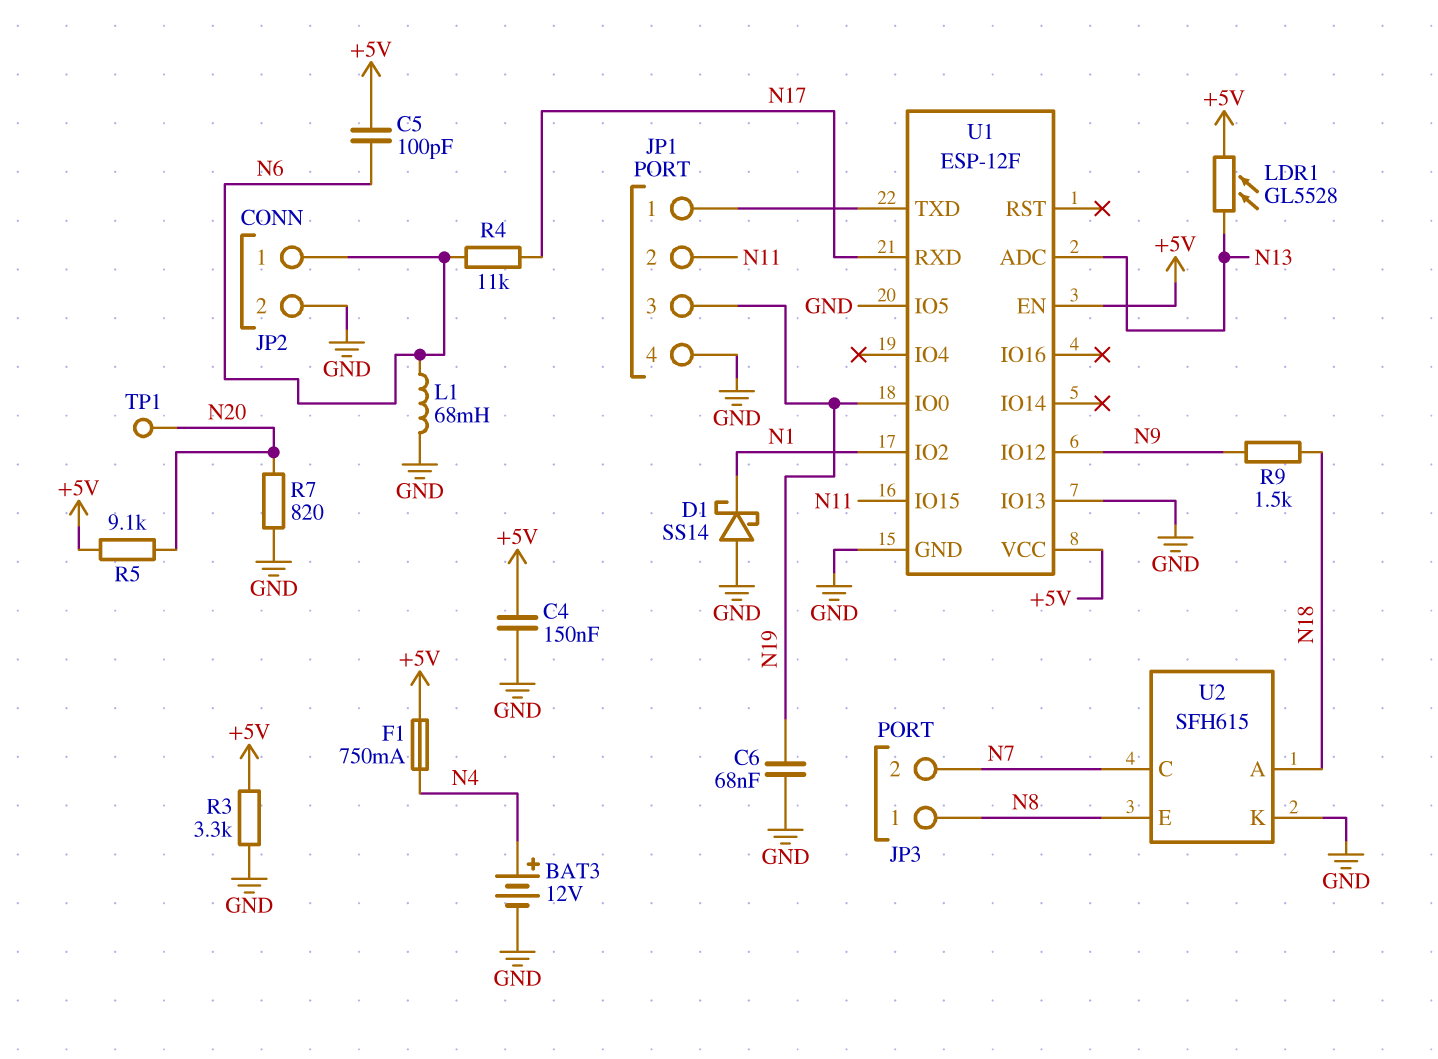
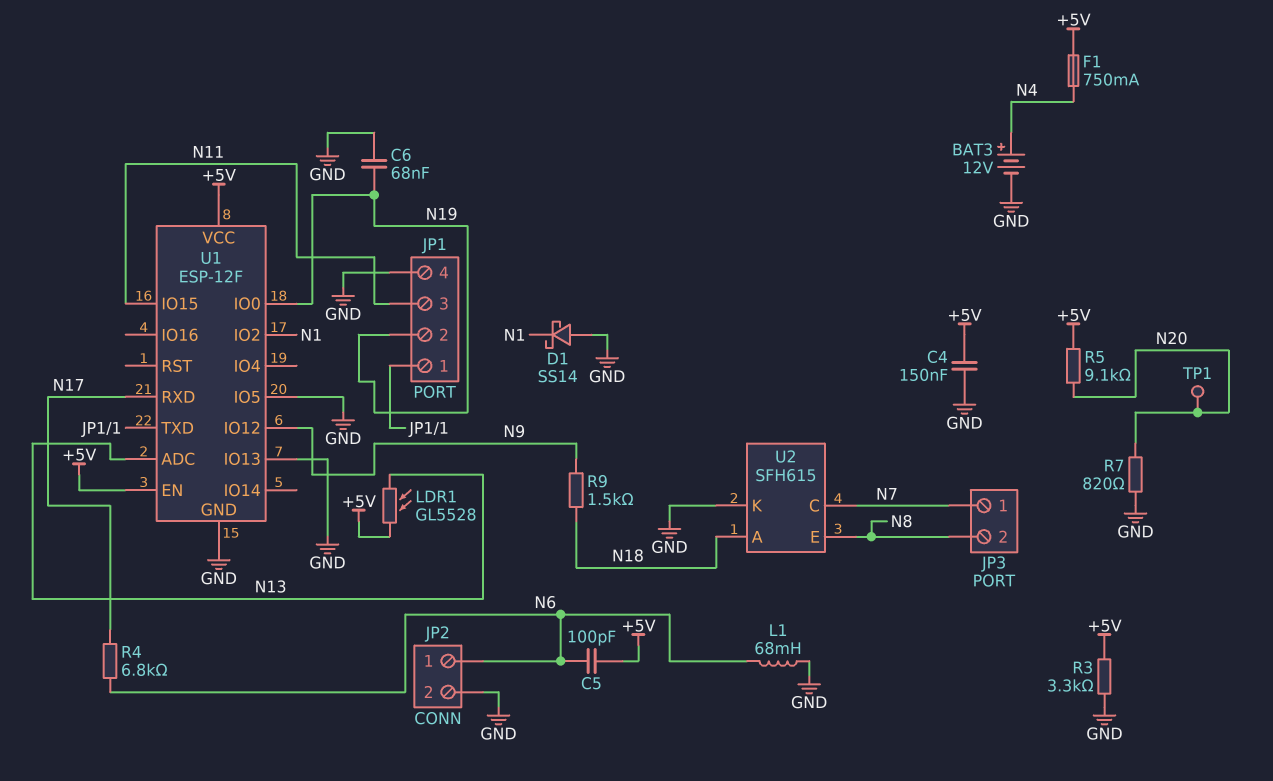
JP1 pin 2: N11 -> N19
JP1 pin 3: N19 -> N11
JP3 pin 1: N8 -> N7
JP3 pin 2: N7 -> N8
R4: 11k (N6, N17) -> 6.8k (N6, N17)

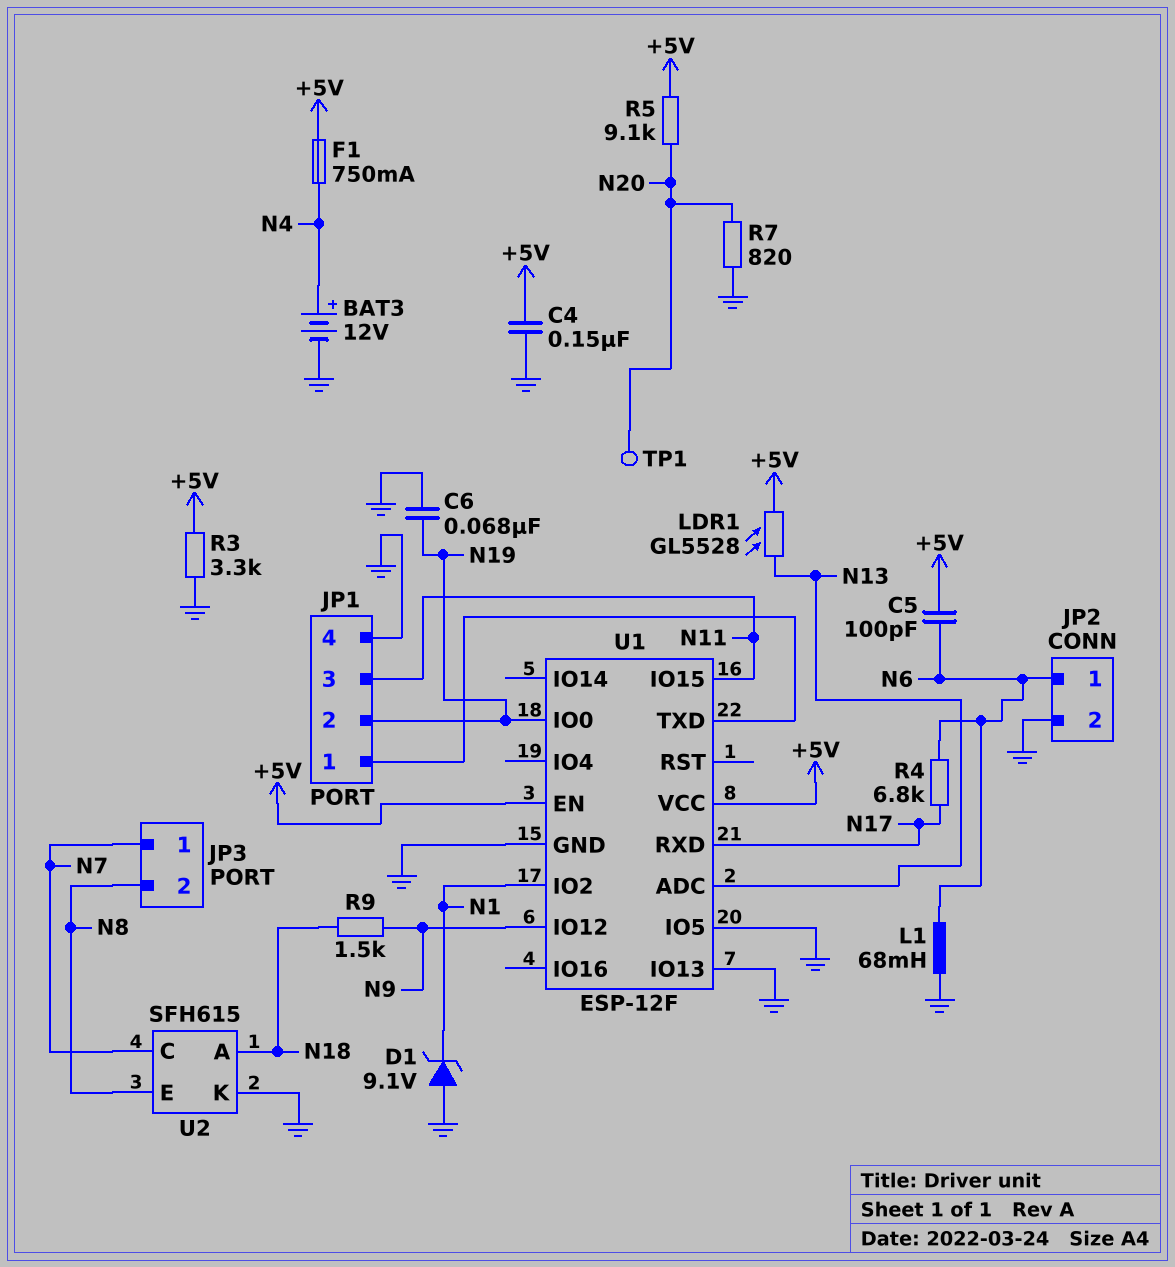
D1: schottky SS14 (A GND, K N1) -> zener 9.1V (A GND, K N1)

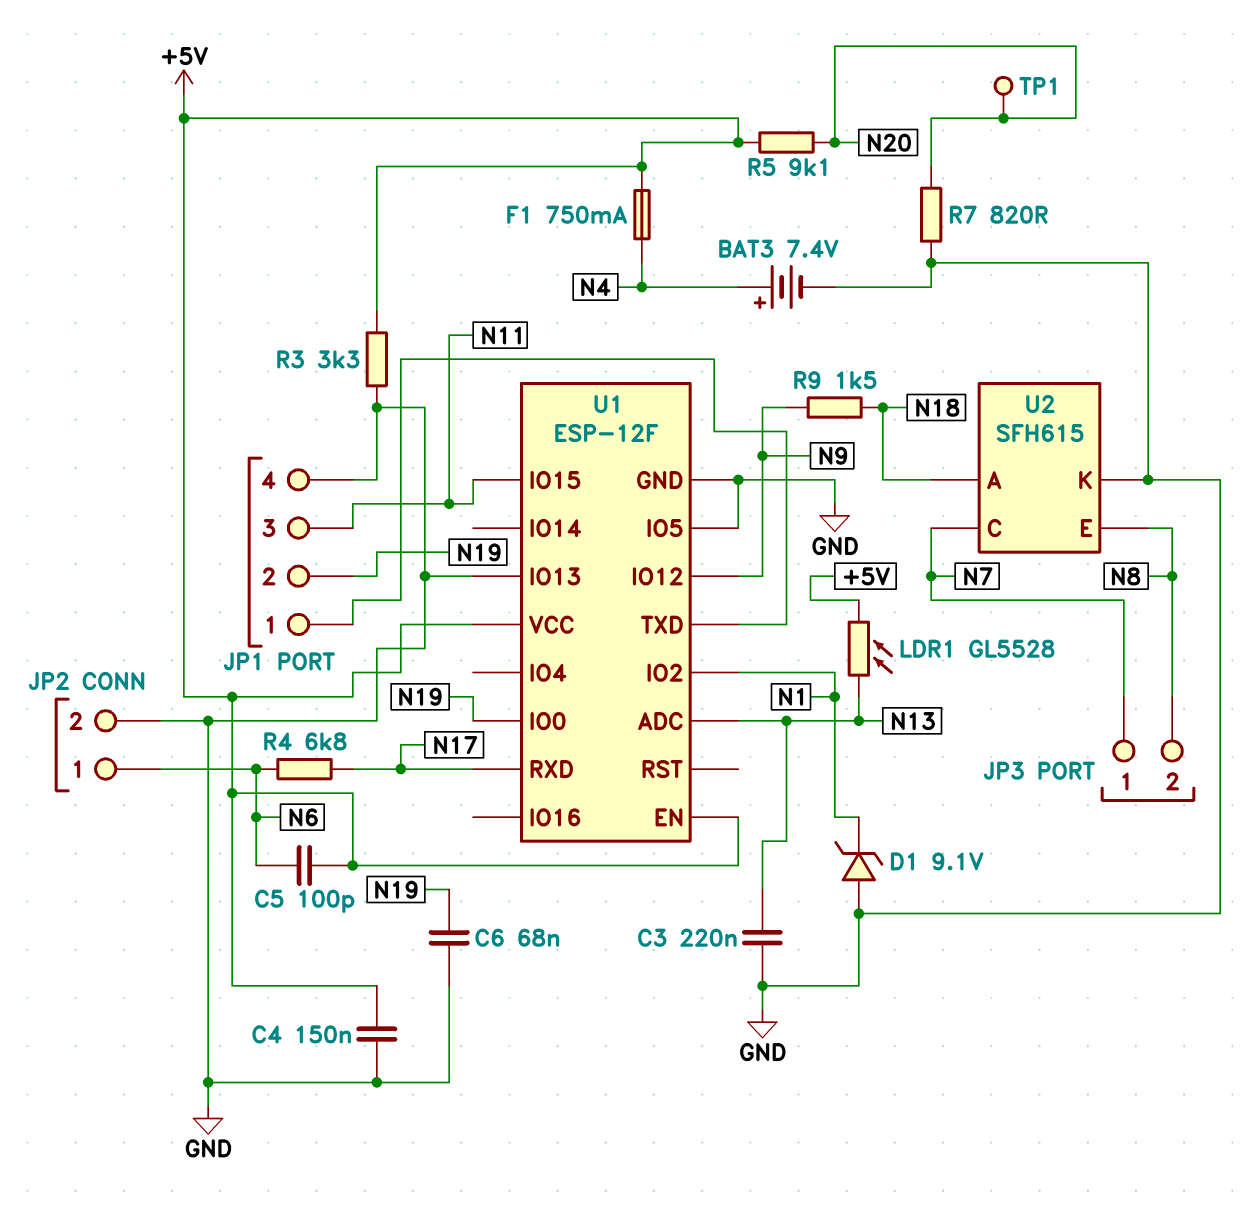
BAT3: 12V (plus N4, minus GND) -> 7.4V (plus N4, minus GND)
C3: none -> 220nF (GND, N13)
L1: 68mH (GND, N6) -> none

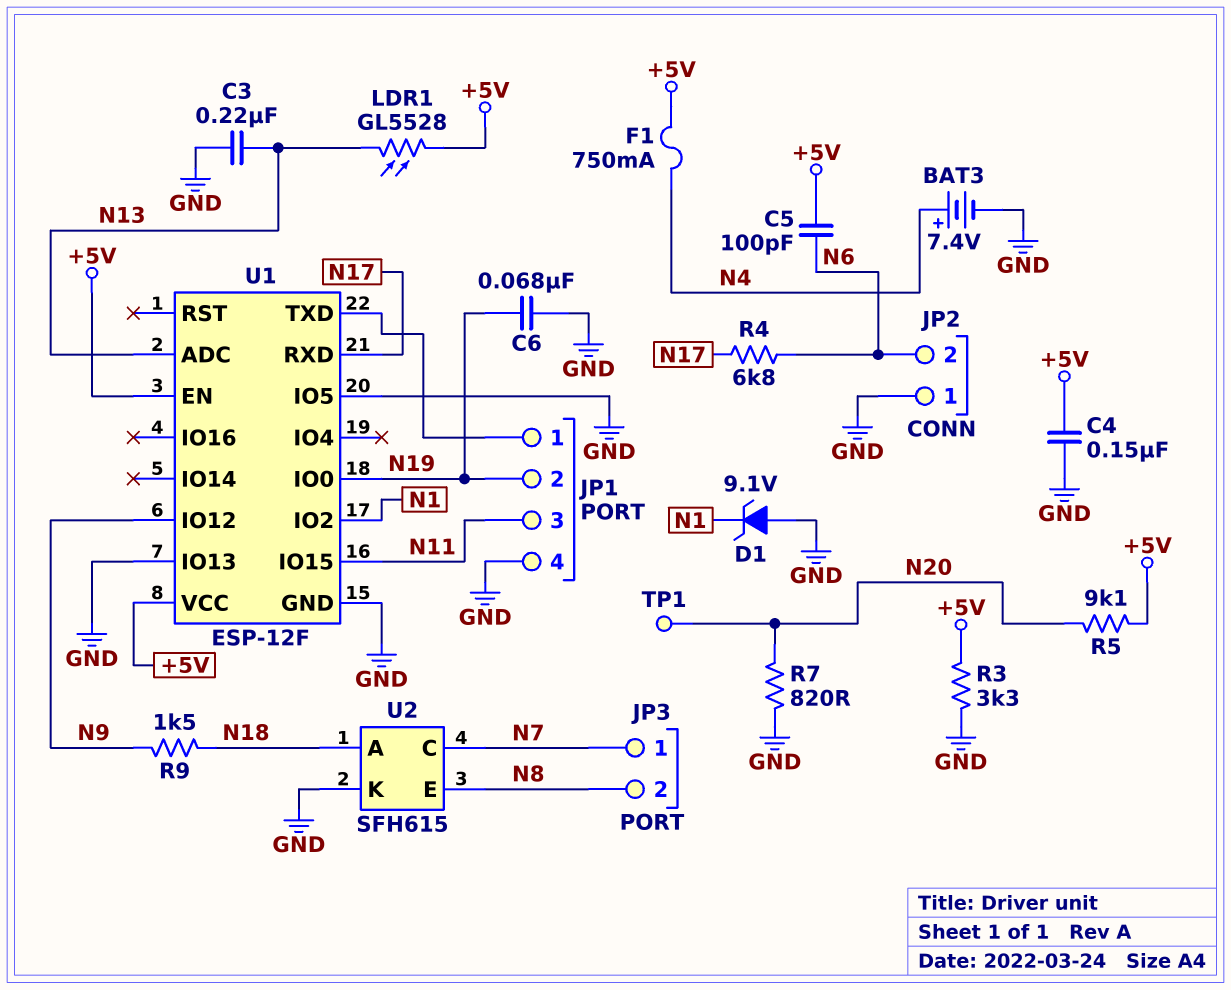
JP2 pin 1: N6 -> GND
JP2 pin 2: GND -> N6

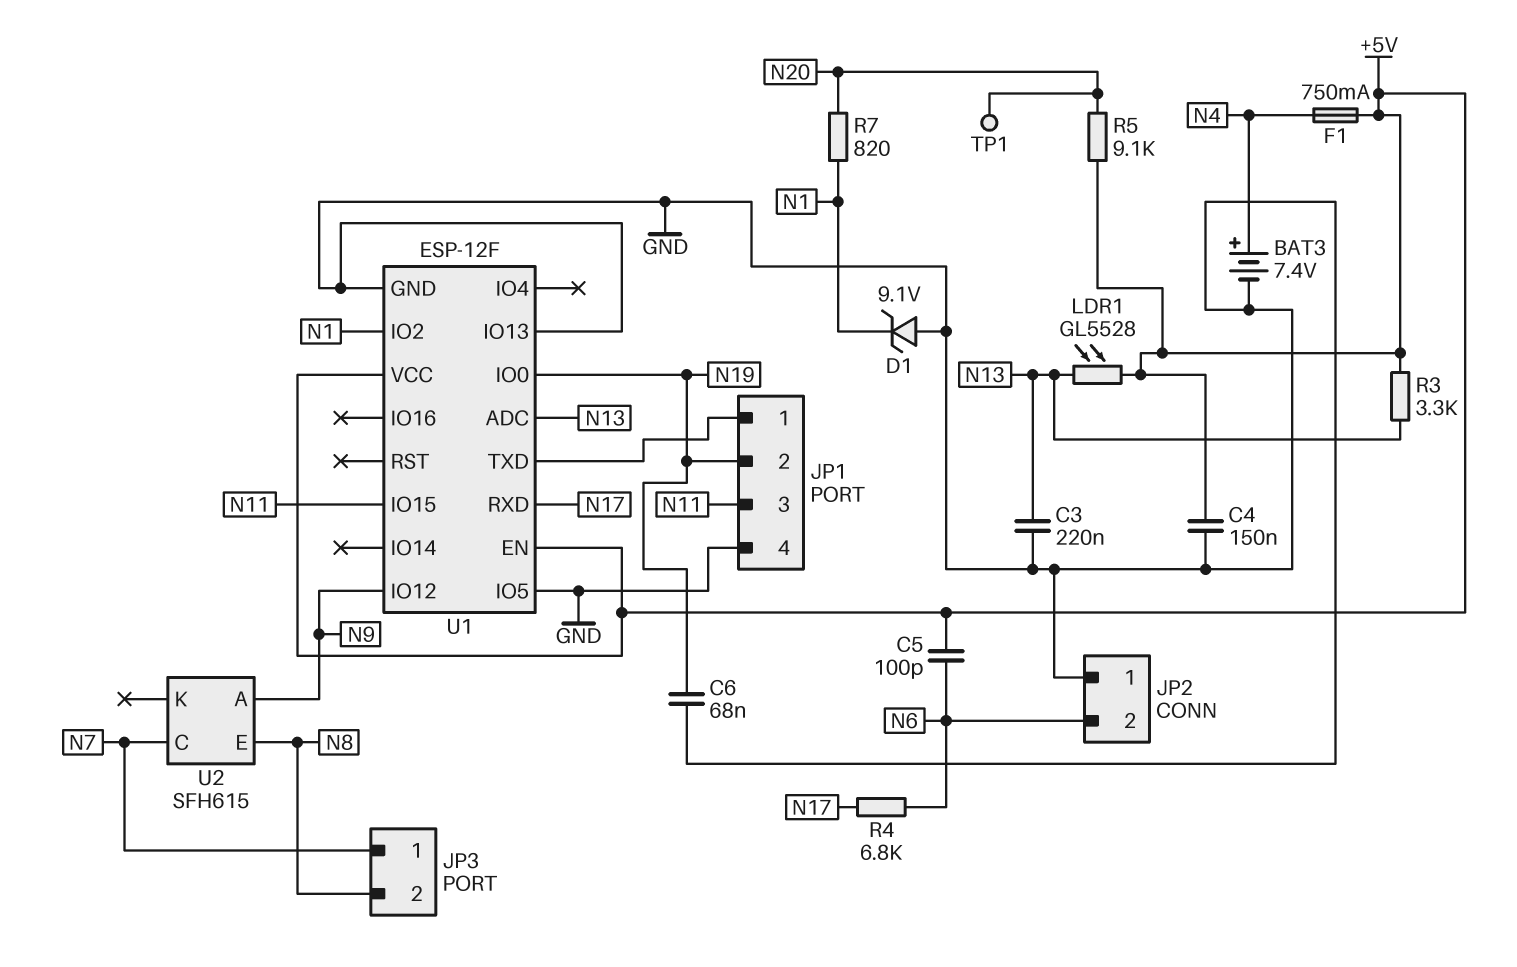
R3: 3.3k (+5V, GND) -> 3.3k (+5V, N13)
R7: 820 (GND, N20) -> 820 (N1, N20)
R9: 1.5k (N9, N18) -> none
U2 pin A: N18 -> N9
U2 pin K: GND -> none

